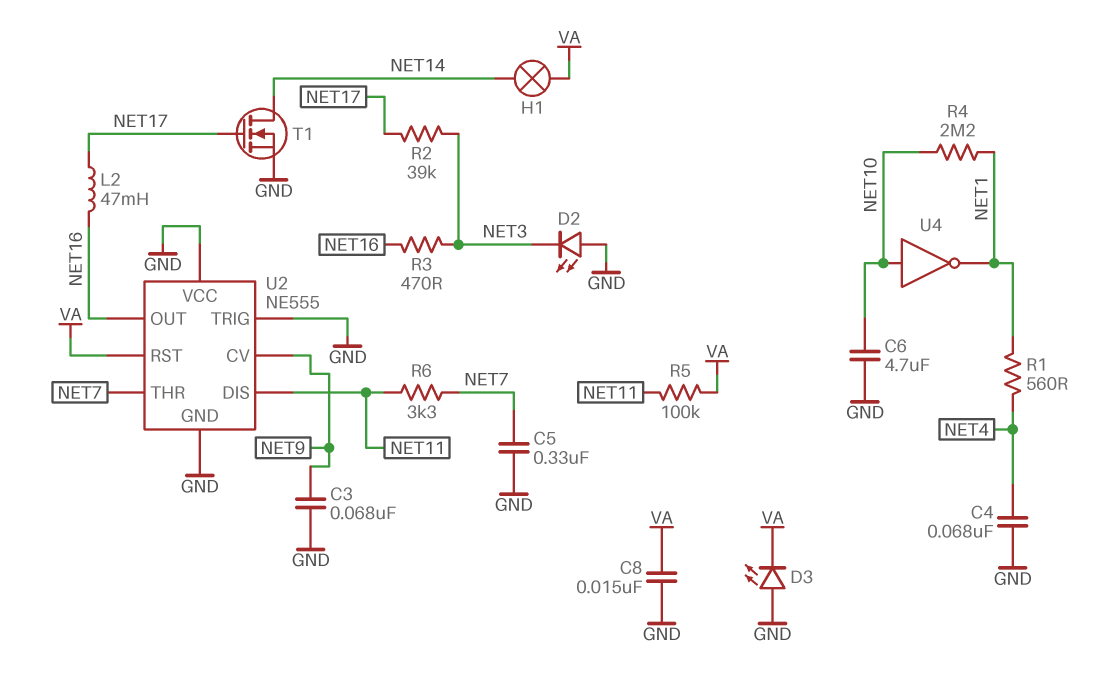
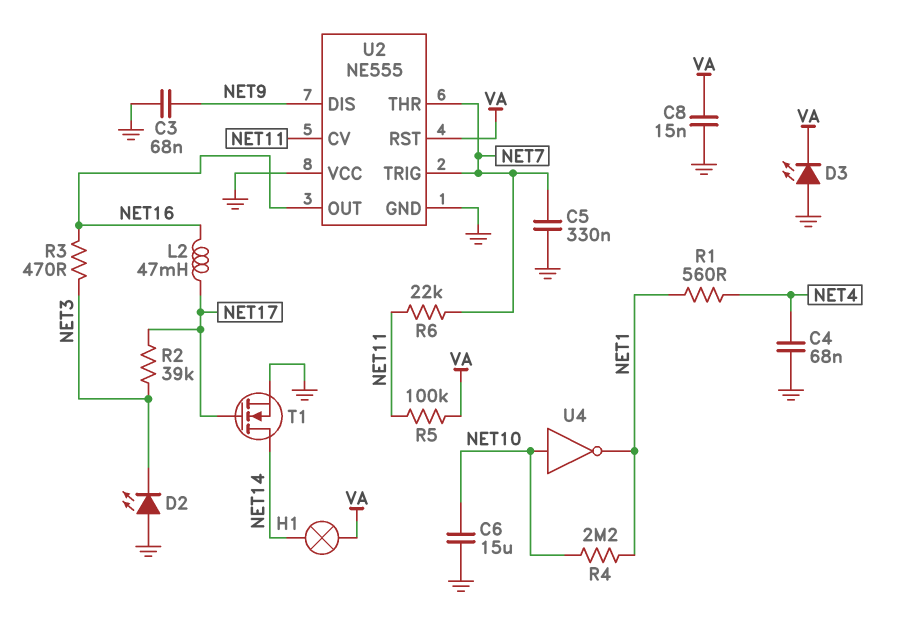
C6: 4.7uF (GND, NET10) -> 15uF (GND, NET10)
R6: 3.3k (NET7, NET11) -> 22k (NET7, NET11)
U2 pin CV: NET9 -> NET11
U2 pin DIS: NET11 -> NET9
U2 pin TRIG: GND -> NET7

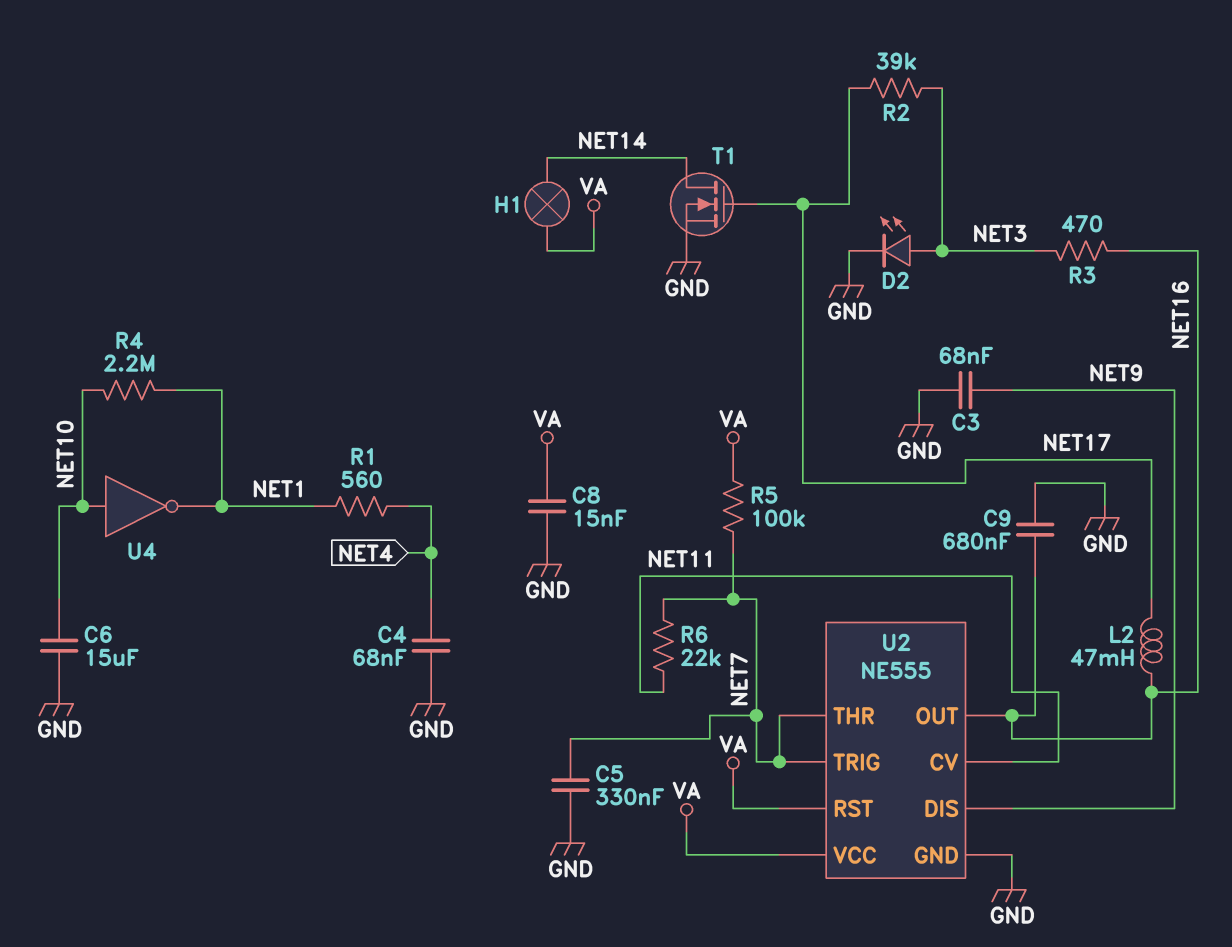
C9: none -> 680nF (GND, NET16)
D2: LED (A GND, K NET3) -> LED (A NET3, K GND)
D3: LED (A GND, K VA) -> none
R5: 100k (NET11, VA) -> 100k (NET7, VA)
U2 pin VCC: GND -> VA

